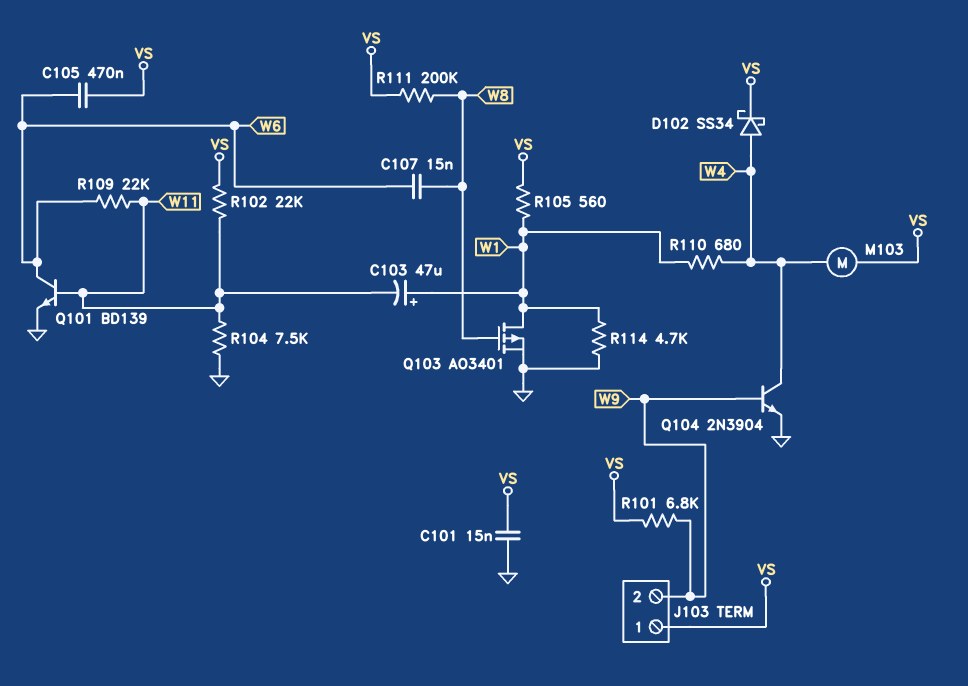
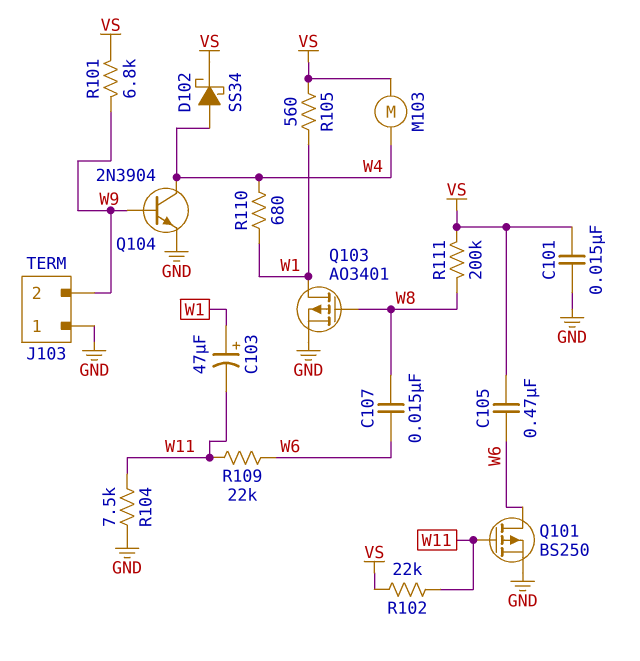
J103 pin 1: VS -> GND
Q101: NPN BD139 (B W11, C W6, E GND) -> PMOS BS250 (G W11, D W6, S GND)
R114: 4.7k (GND, W1) -> none

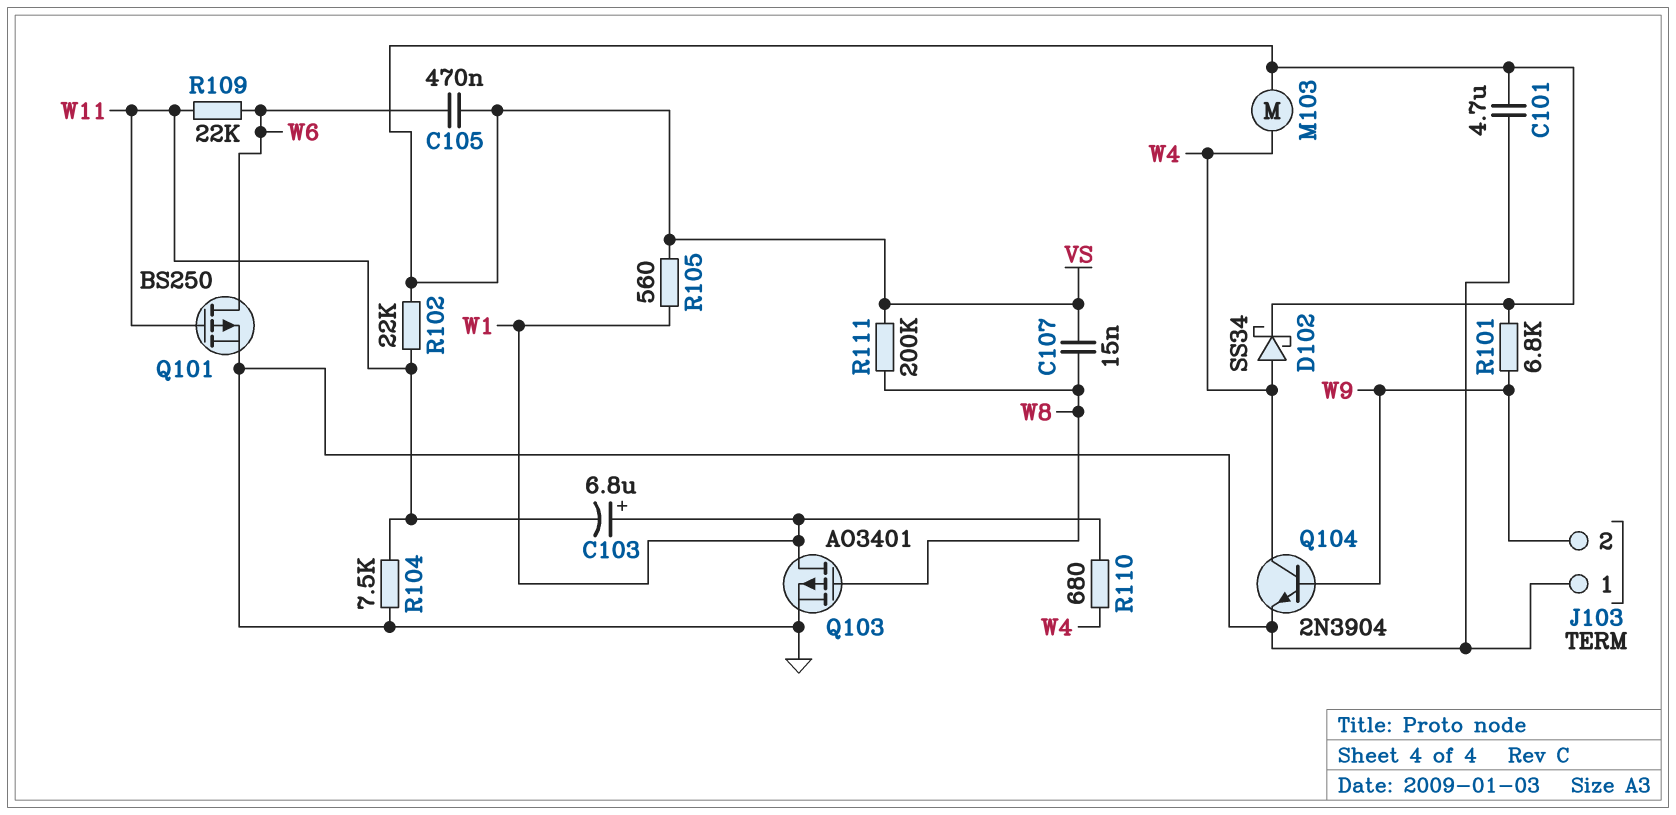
C101: 15nF (GND, VS) -> 4.7uF (GND, VS)
C103: 47uF (plus W1, minus W11) -> 6.8uF (plus W1, minus W11)
C107: 15nF (W6, W8) -> 15nF (VS, W8)

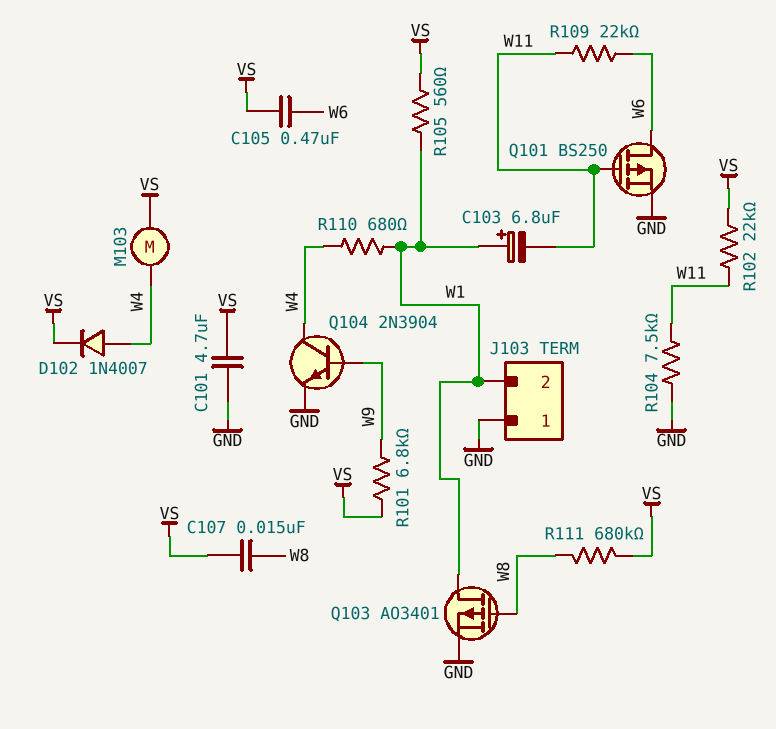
D102: schottky SS34 (A W4, K VS) -> diode 1N4007 (A W4, K VS)
J103 pin 2: W9 -> W1
R111: 200k (VS, W8) -> 680k (VS, W8)

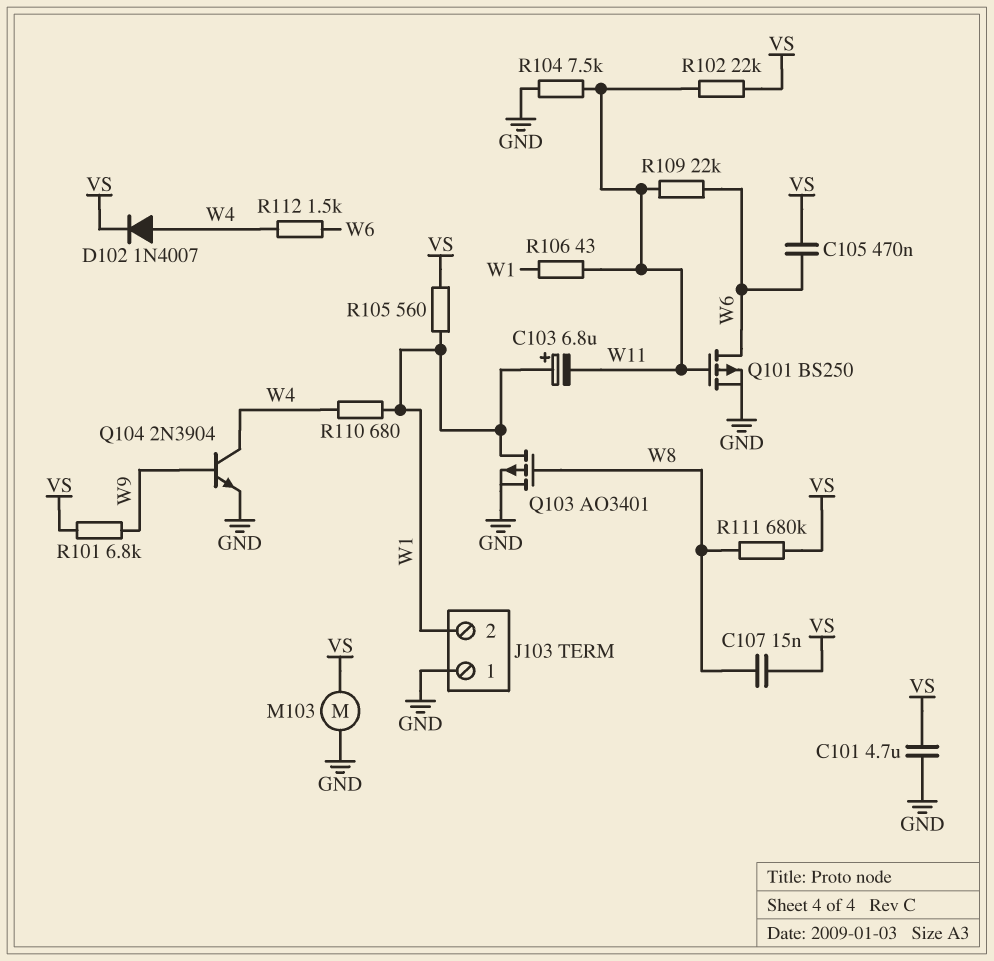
M103: motor (VS, W4) -> motor (GND, VS)
R106: none -> 43 (W1, W11)
R112: none -> 1.5k (W4, W6)

